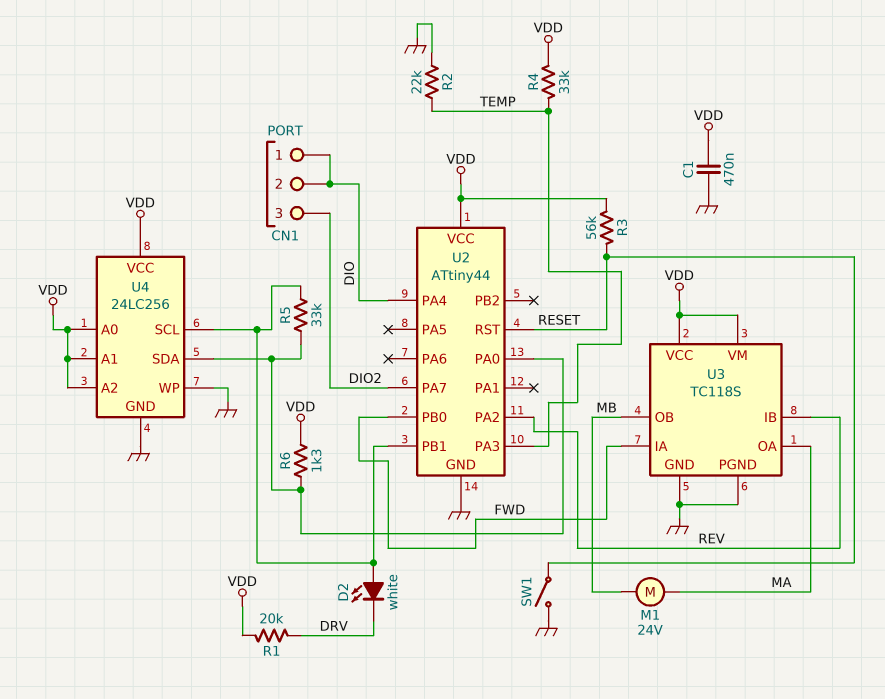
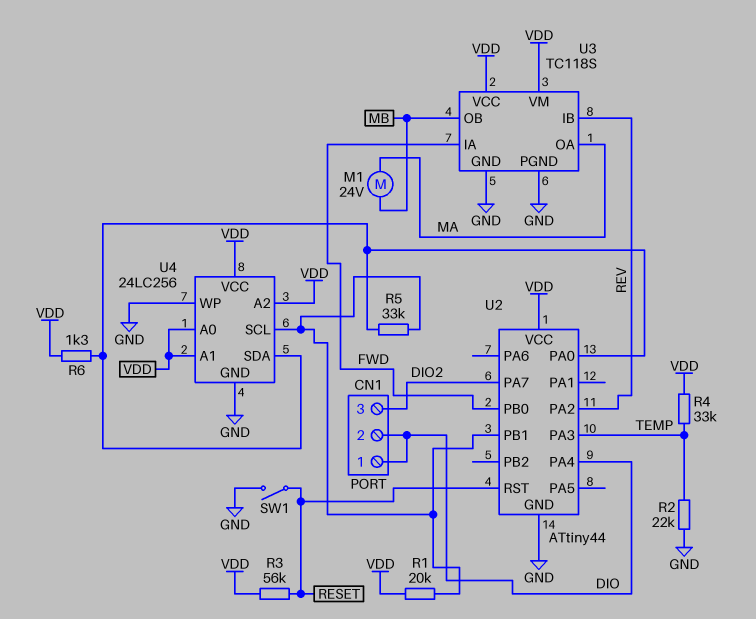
C1: 470nF (GND, VDD) -> none
D2: LED white (A U2/PB1, K DRV) -> none
R1: 20k (DRV, VDD) -> 20k (U2/PB1, VDD)

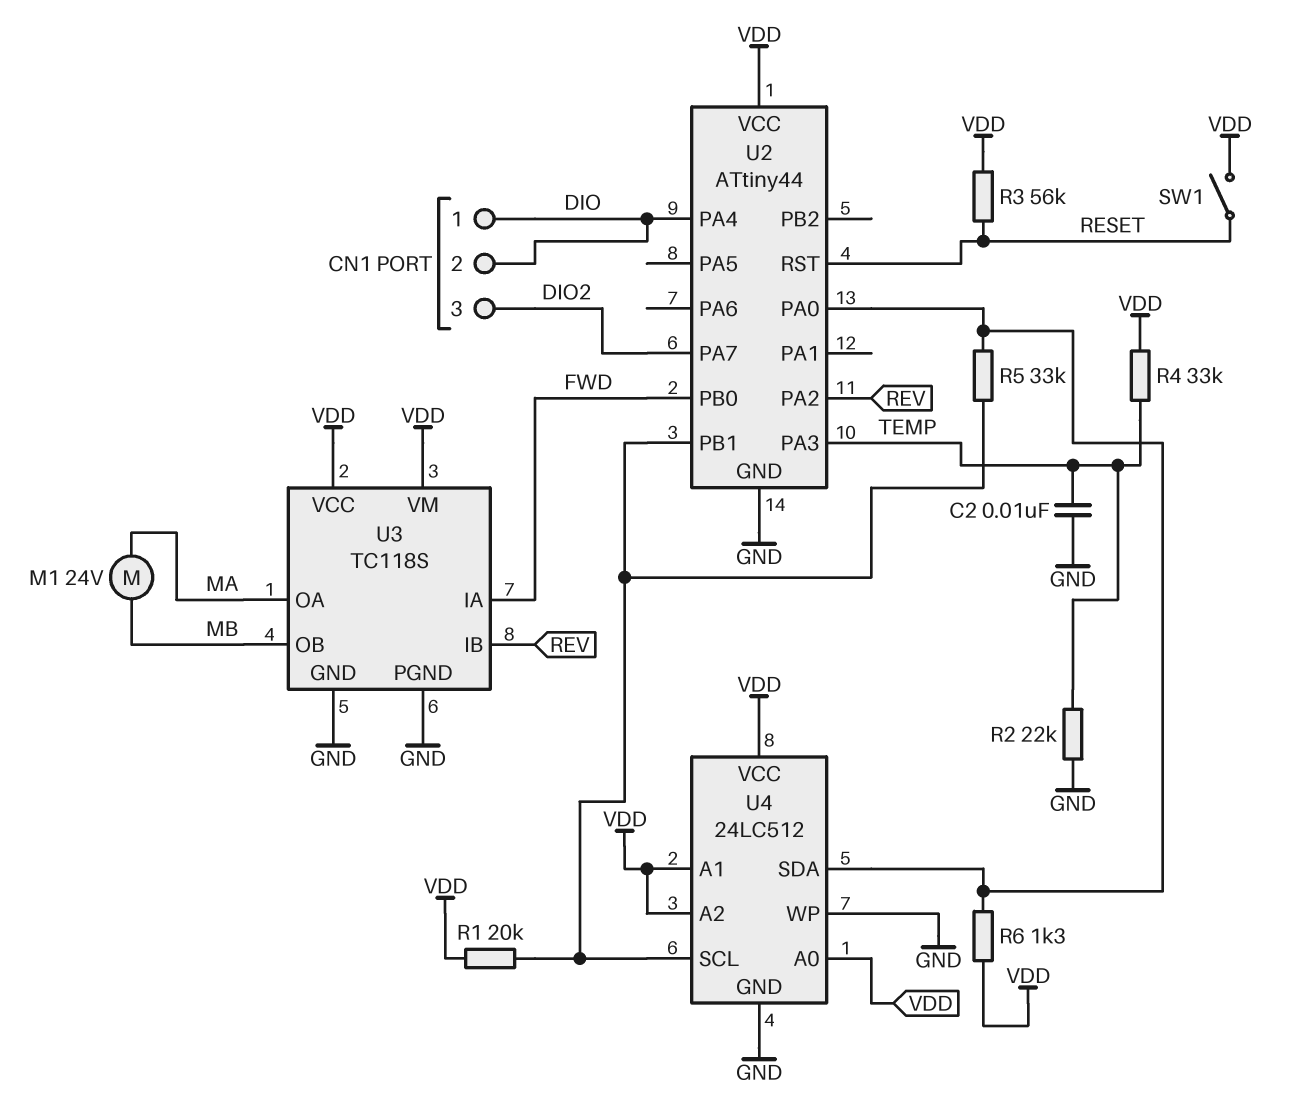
C2: none -> 10nF (GND, TEMP)
SW1: switch (GND, RESET) -> switch (RESET, VDD)
U4: 24LC256 -> 24LC512

